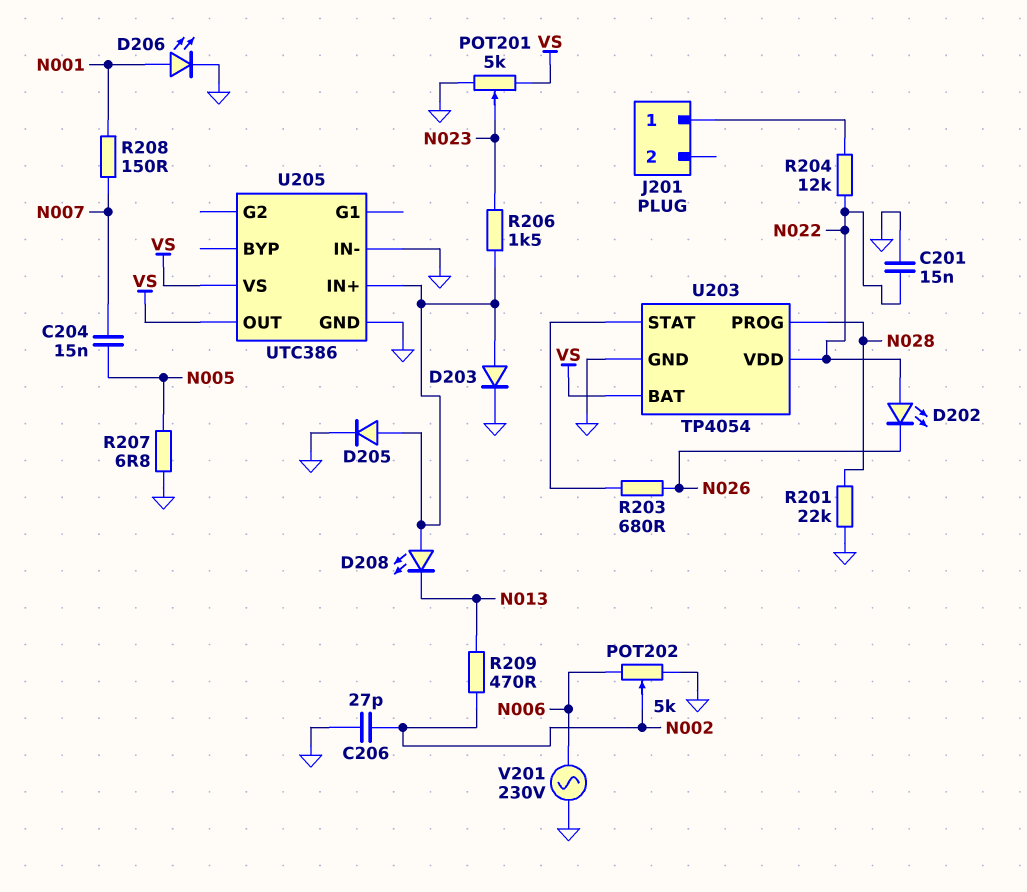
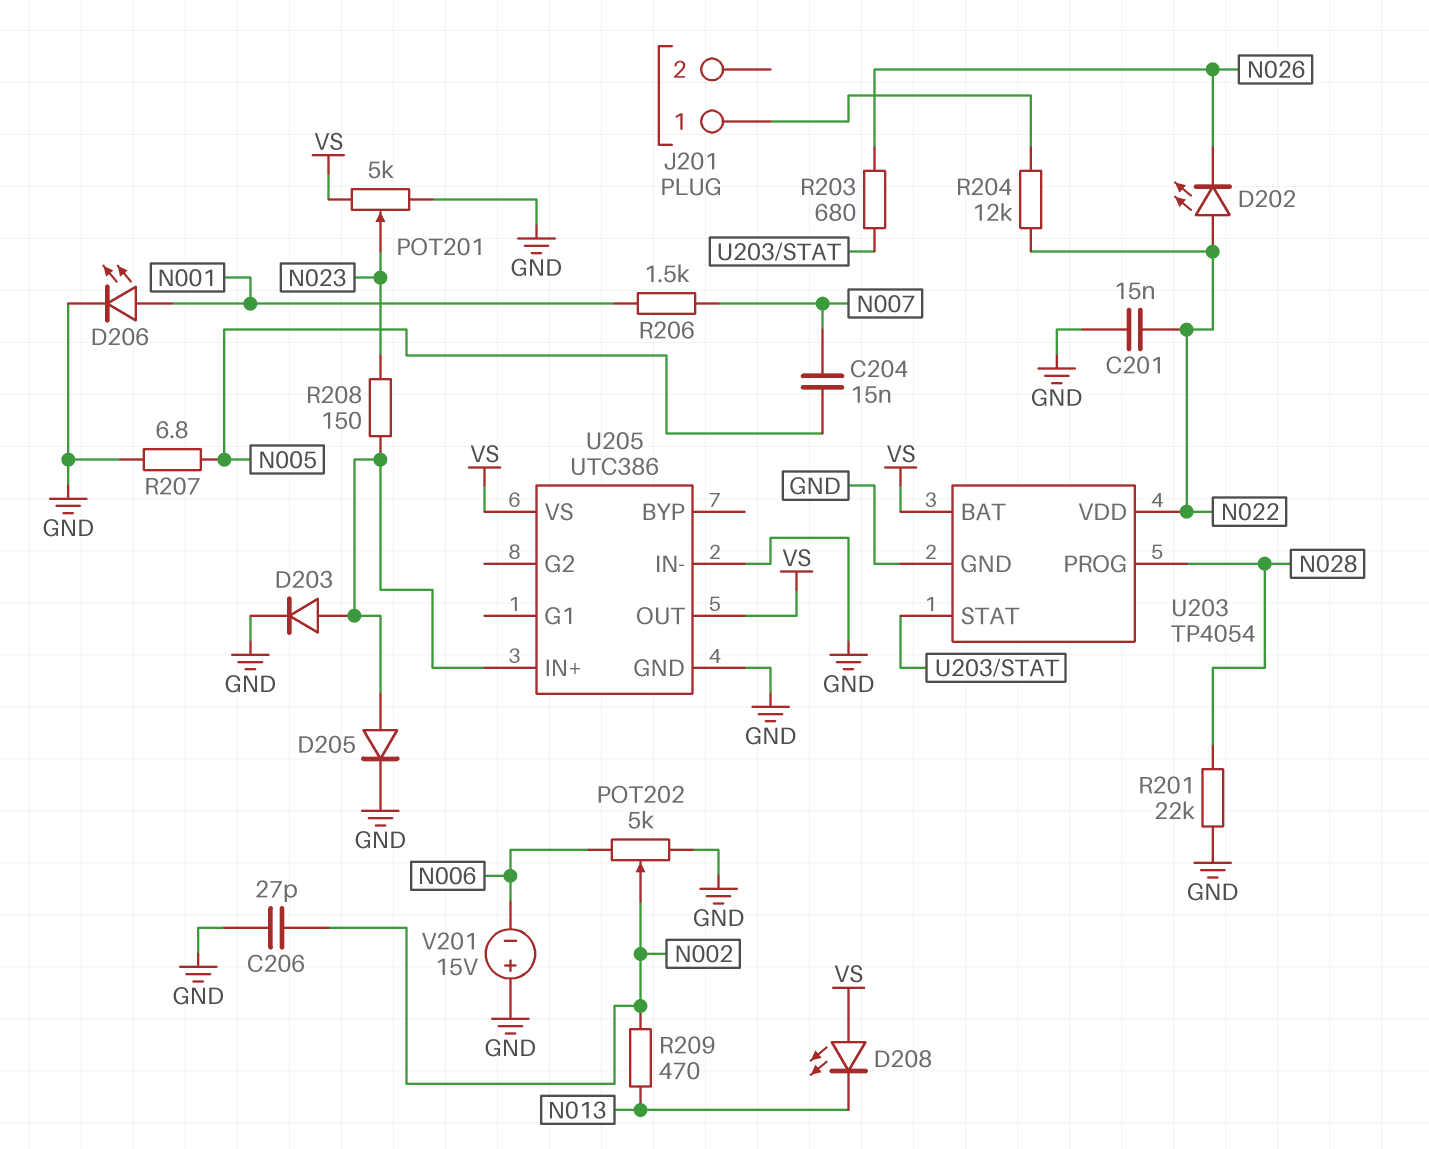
D208: LED (A U205/IN+, K N013) -> LED (A VS, K N013)
R206: 1.5k (N023, U205/IN+) -> 1.5k (N001, N007)
R208: 150 (N001, N007) -> 150 (N023, U205/IN+)
V201: AC 230V (GND, N006) -> 15V (plus GND, minus N006)

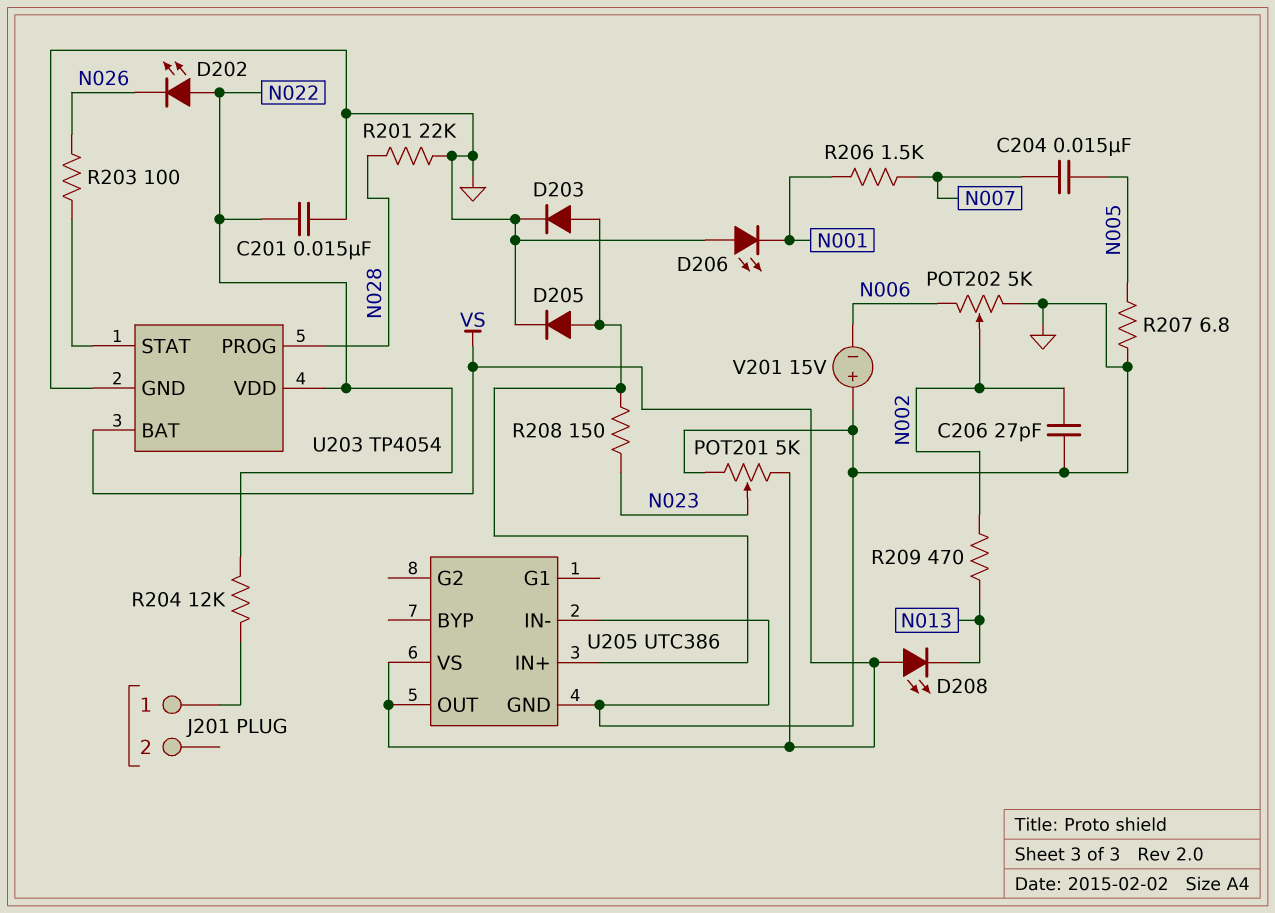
D206: LED (A N001, K GND) -> LED (A GND, K N001)
R203: 680 (N026, U203/STAT) -> 100 (N026, U203/STAT)

